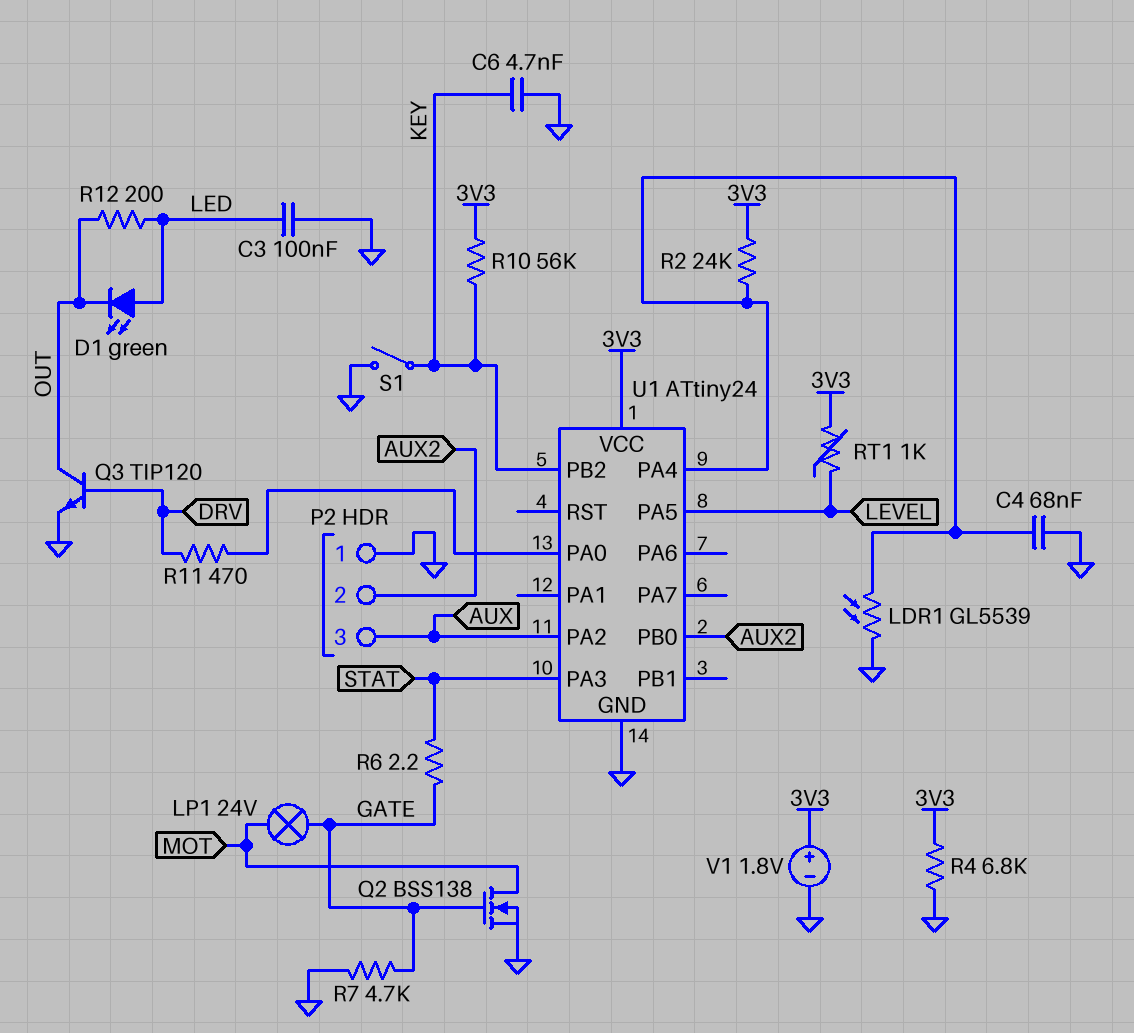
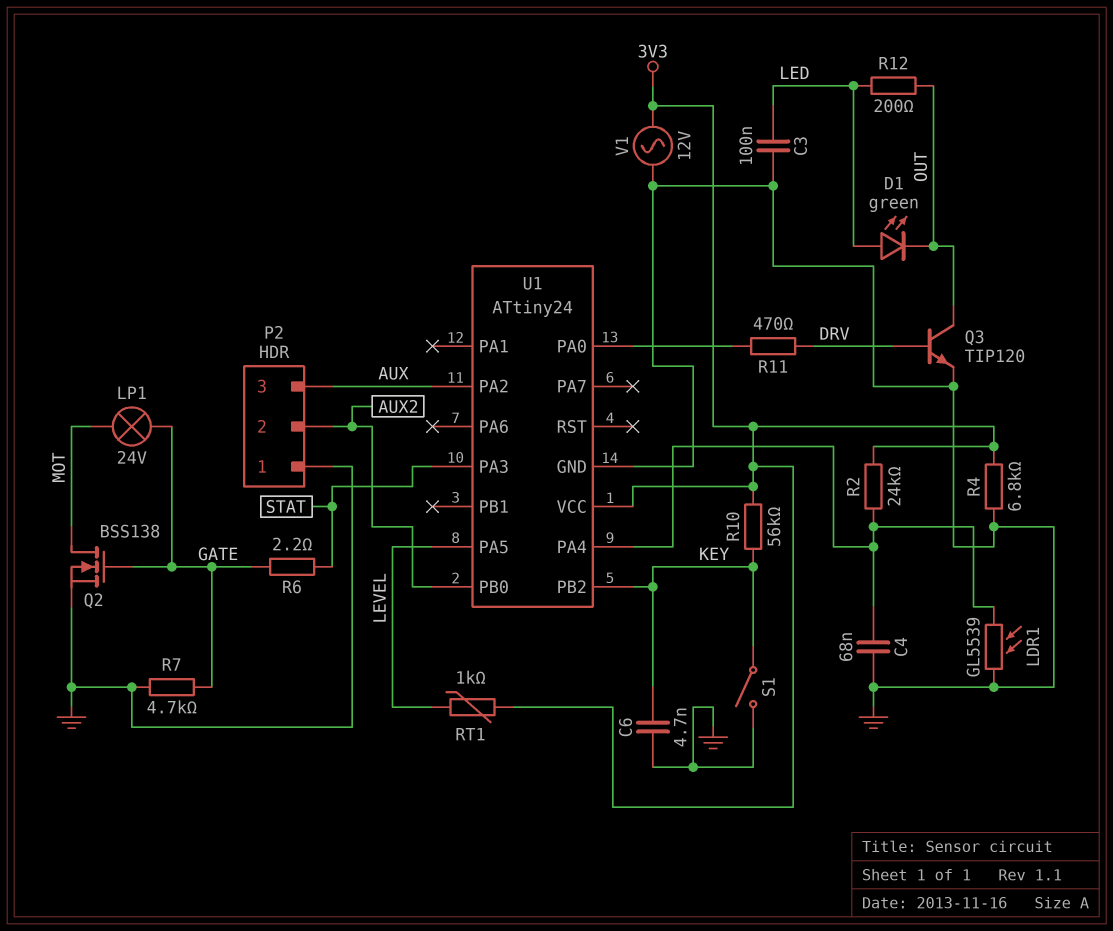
V1: 1.8V (plus 3V3, minus GND) -> AC 12V (3V3, GND)

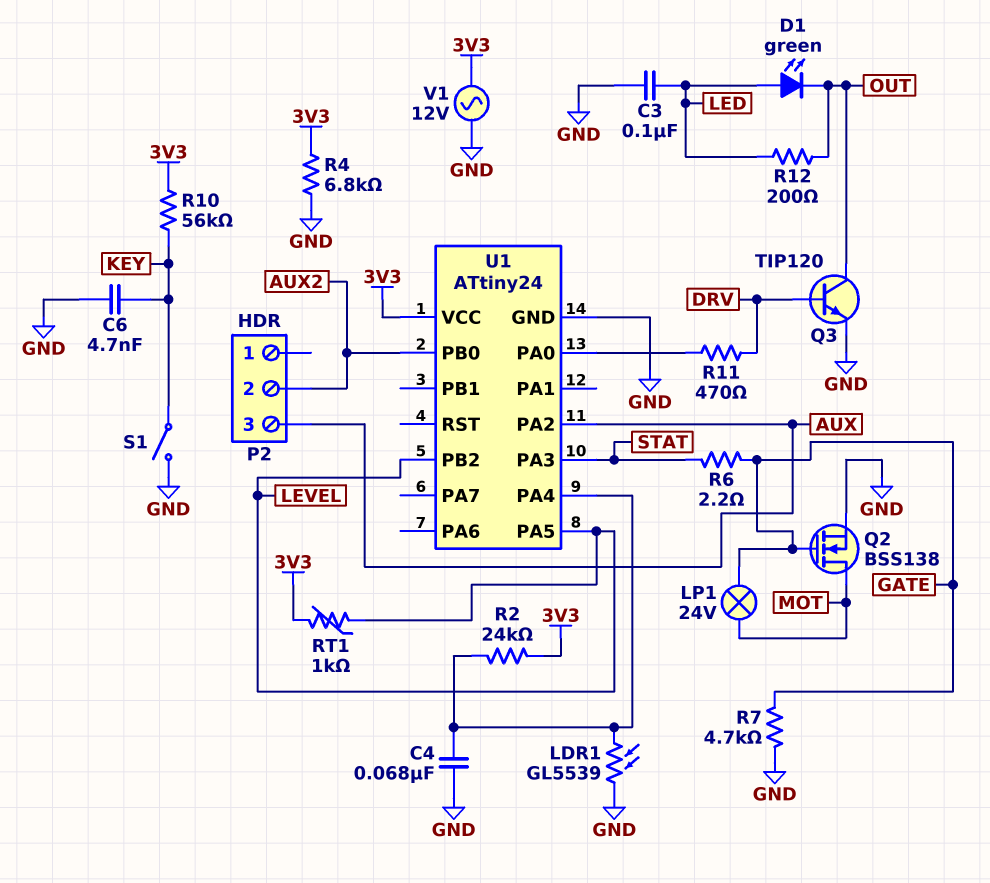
P2 pin 1: GND -> none
U1 pin PB2: KEY -> LEVEL

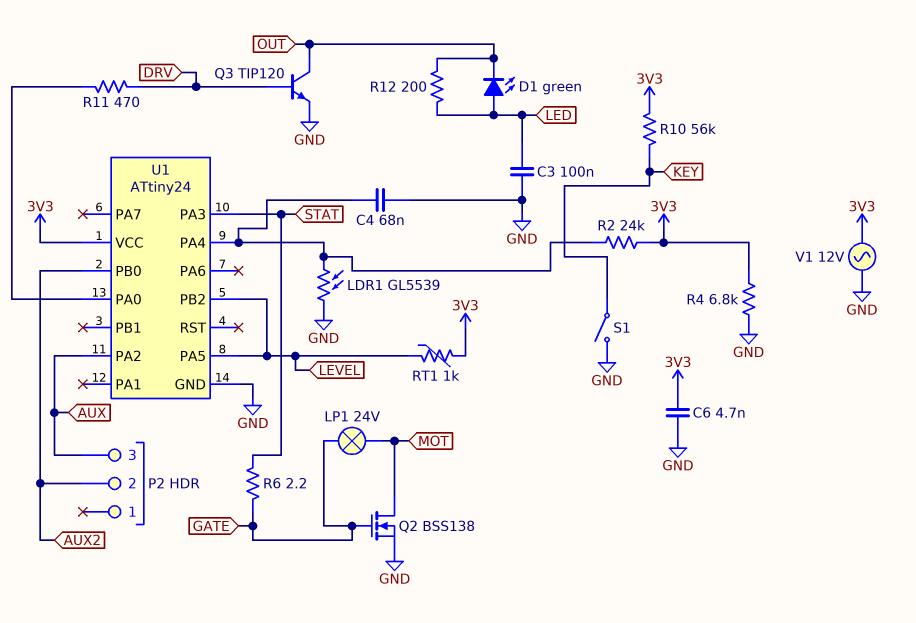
C6: 4.7nF (GND, KEY) -> 4.7nF (3V3, GND)
R7: 4.7k (GATE, GND) -> none

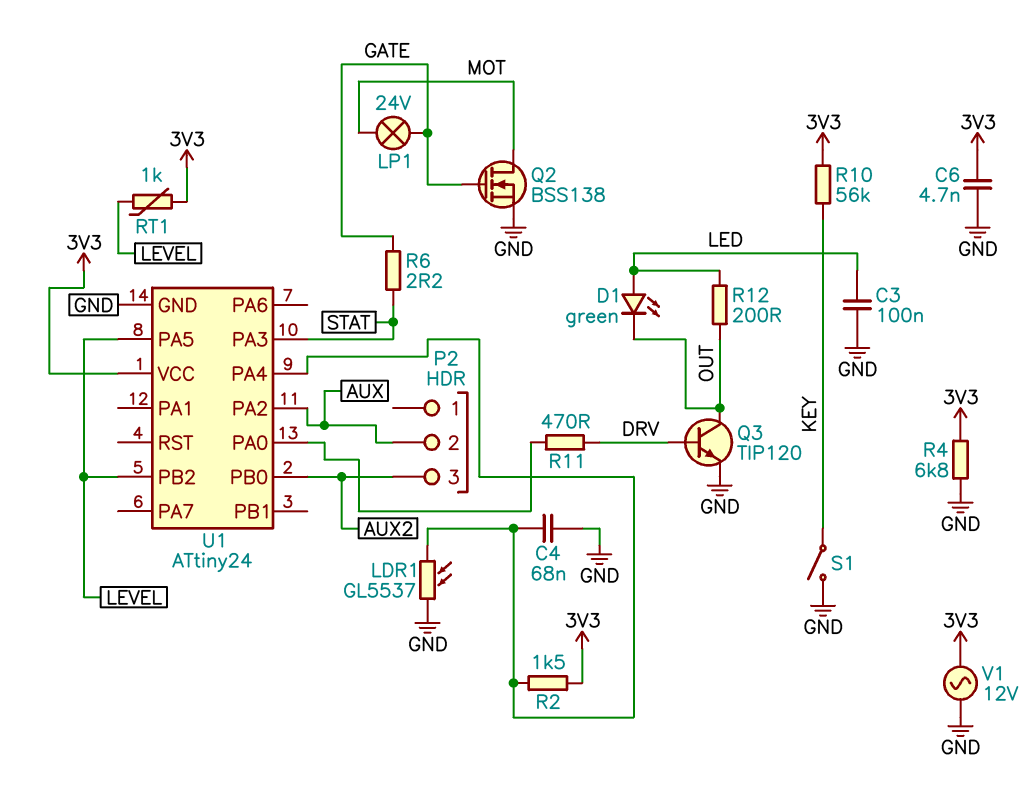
LDR1: GL5539 (GND, U1/PA4) -> GL5537 (GND, U1/PA4)
P2 pin 2: AUX2 -> AUX
P2 pin 3: AUX -> AUX2
R2: 24k (3V3, U1/PA4) -> 1.5k (3V3, U1/PA4)

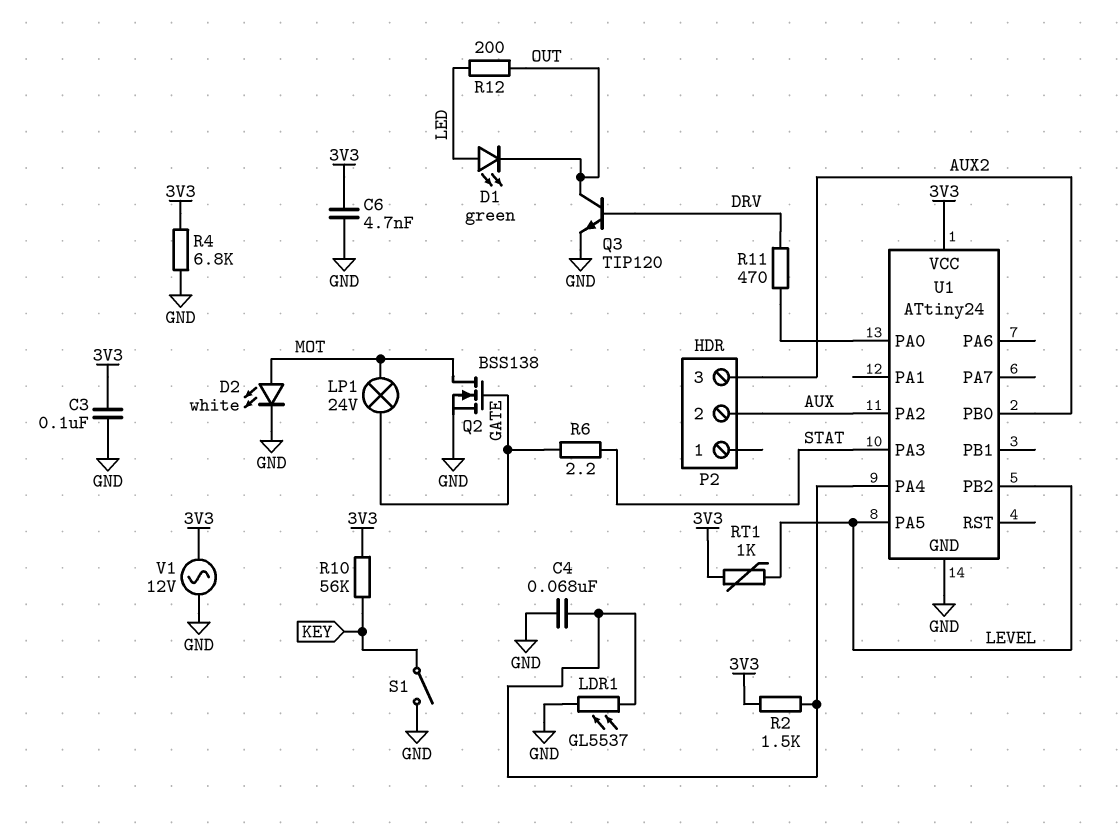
C3: 100nF (GND, LED) -> 100nF (3V3, GND)
D2: none -> LED white (A MOT, K GND)

